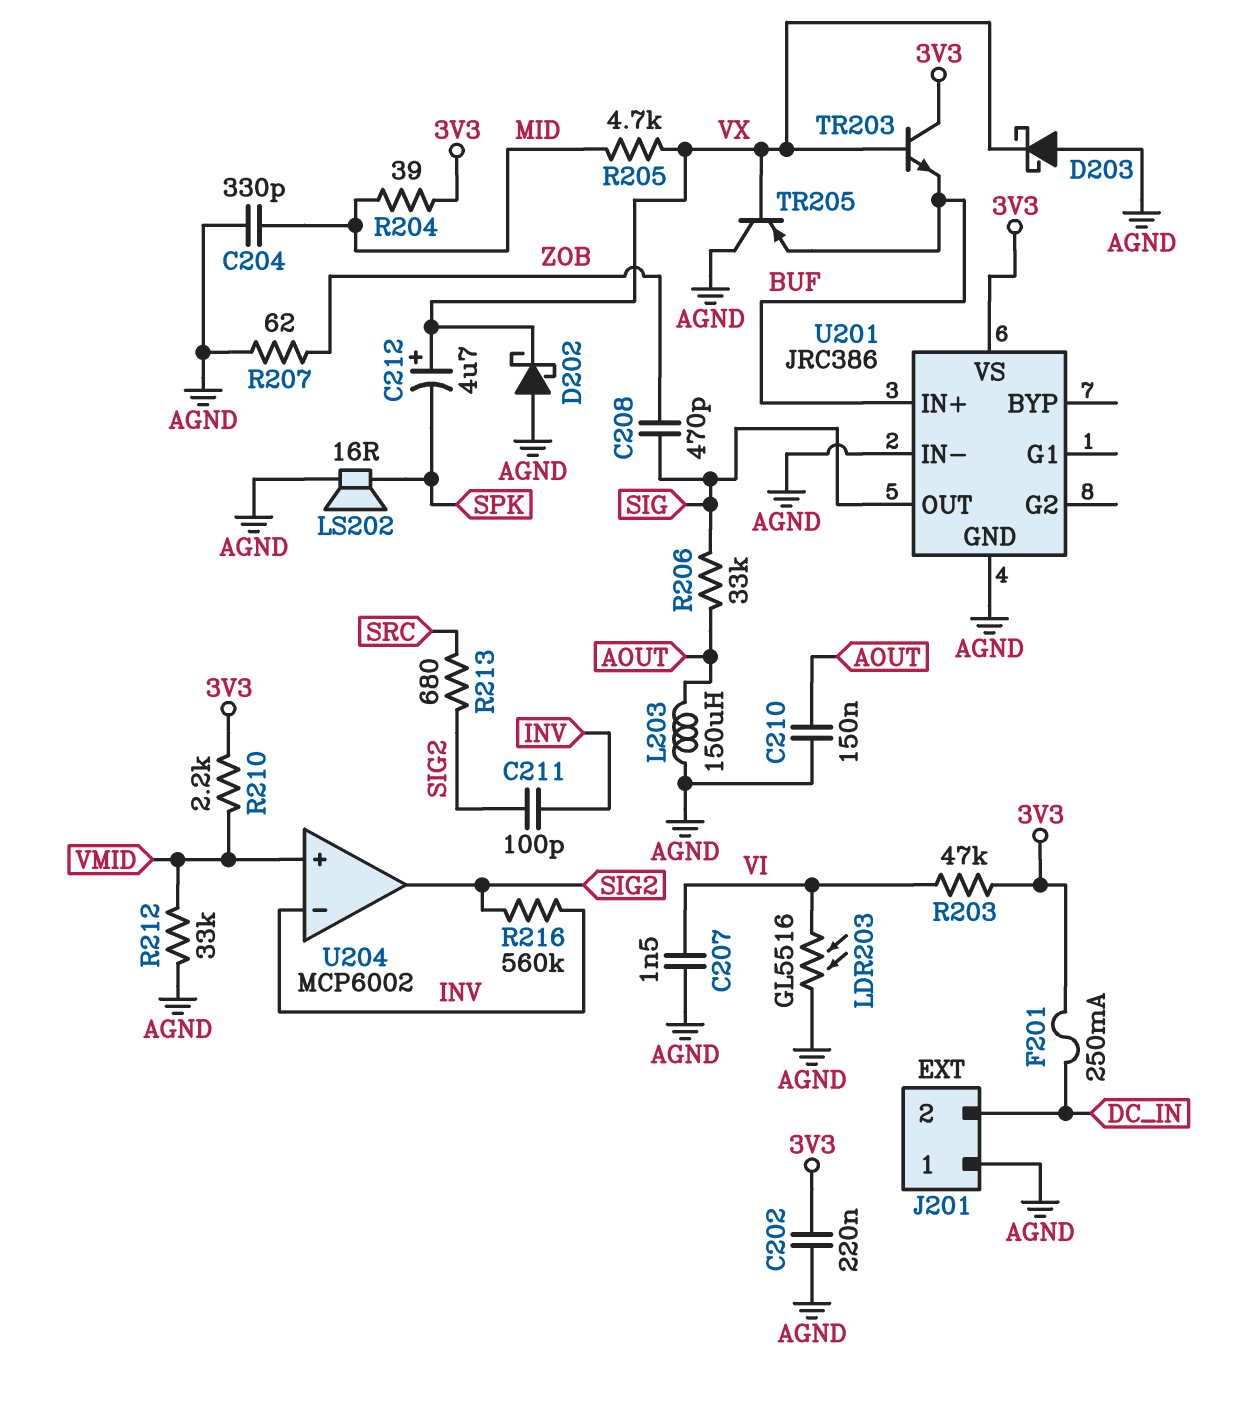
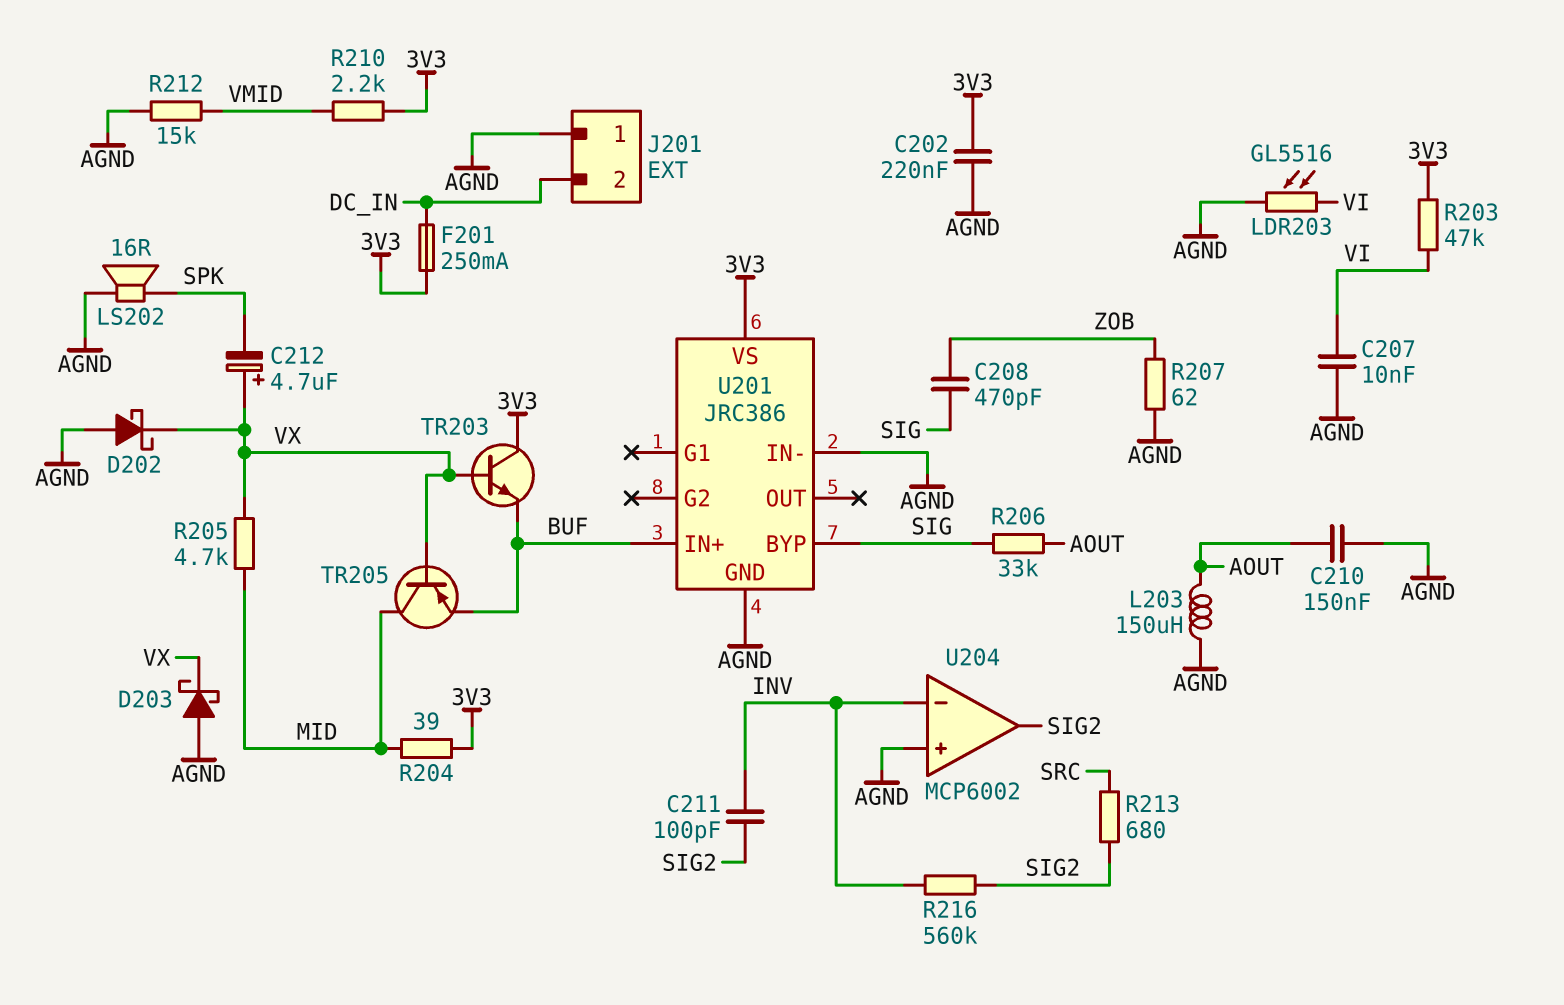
C204: 330pF (AGND, MID) -> none
C207: 1.5nF (AGND, VI) -> 10nF (AGND, VI)
R212: 33k (AGND, VMID) -> 15k (AGND, VMID)
TR205: PNP (B VX, C AGND, E BUF) -> PNP (B VX, C MID, E BUF)
U201 pin BYP: none -> SIG
U201 pin OUT: SIG -> none
U204 pin in+: VMID -> AGND

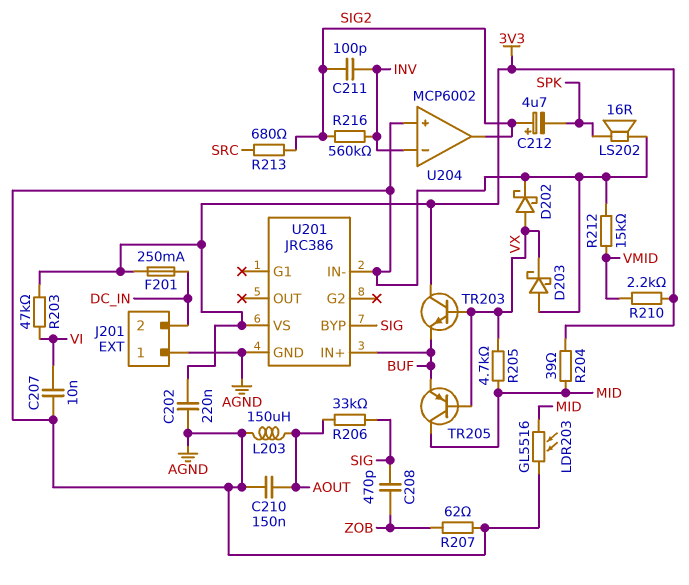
C212: 4.7uF (plus VX, minus SPK) -> 4.7uF (plus SIG2, minus SPK)
D202: schottky (A AGND, K VX) -> schottky (A VX, K AGND)
LDR203: GL5516 (AGND, VI) -> GL5516 (AGND, MID)

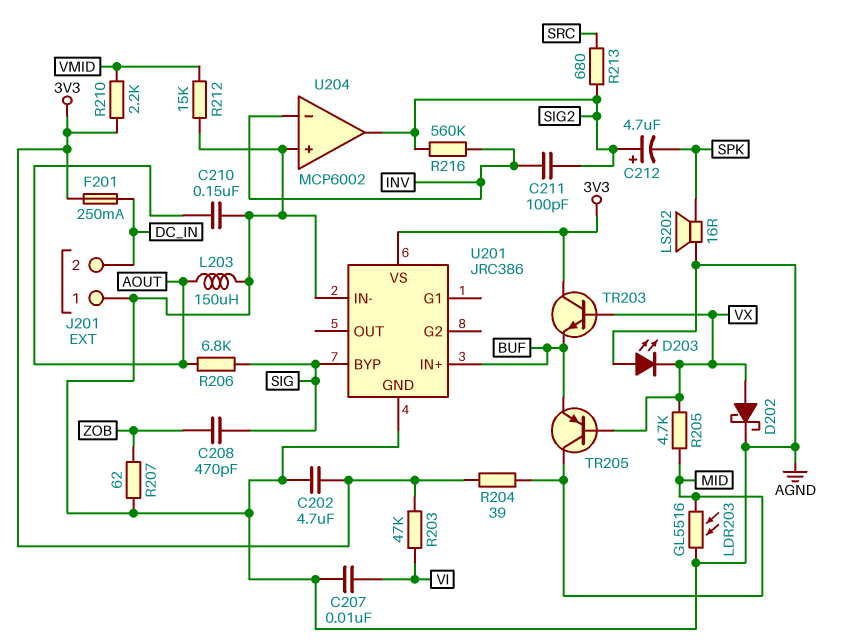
C202: 220nF (3V3, AGND) -> 4.7uF (3V3, AGND)
D203: schottky (A AGND, K VX) -> LED (A AGND, K VX)
R206: 33k (AOUT, SIG) -> 6.8k (AOUT, SIG)

